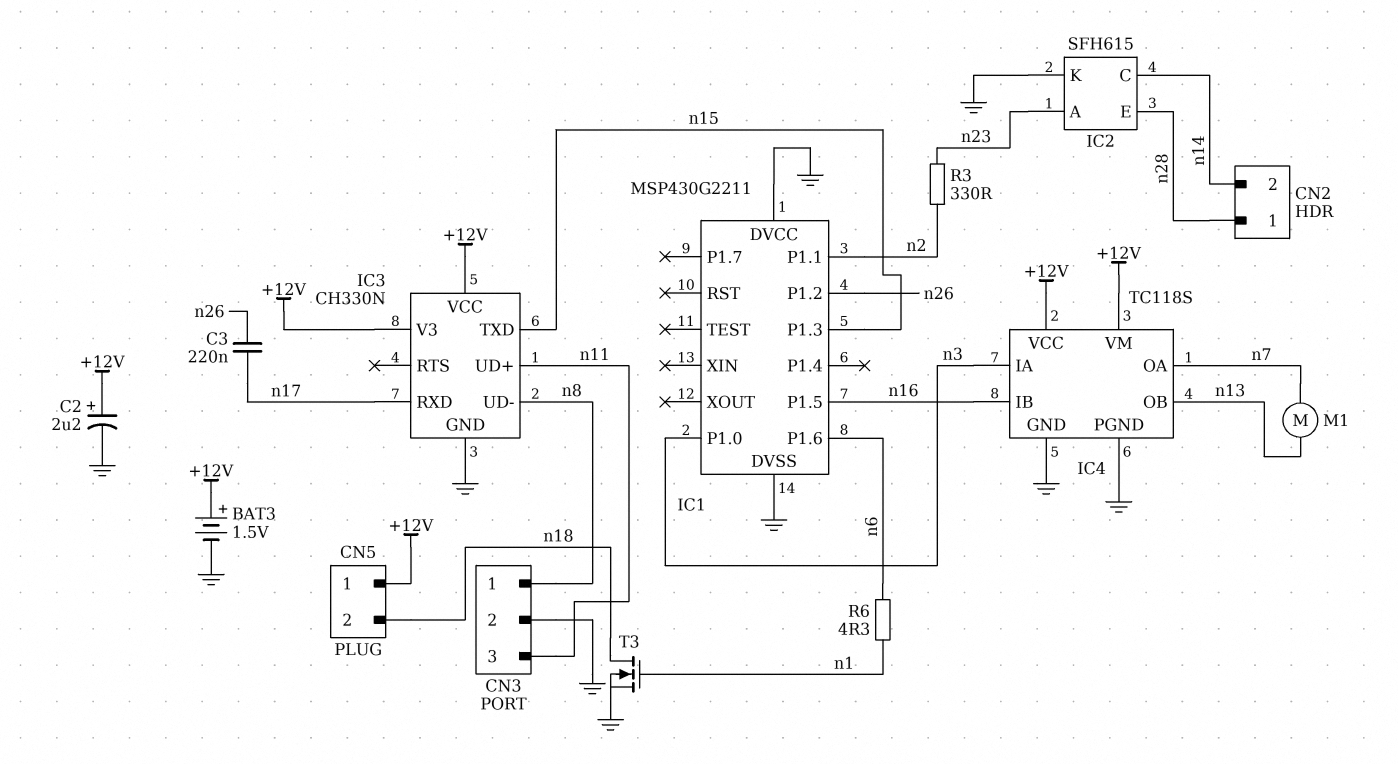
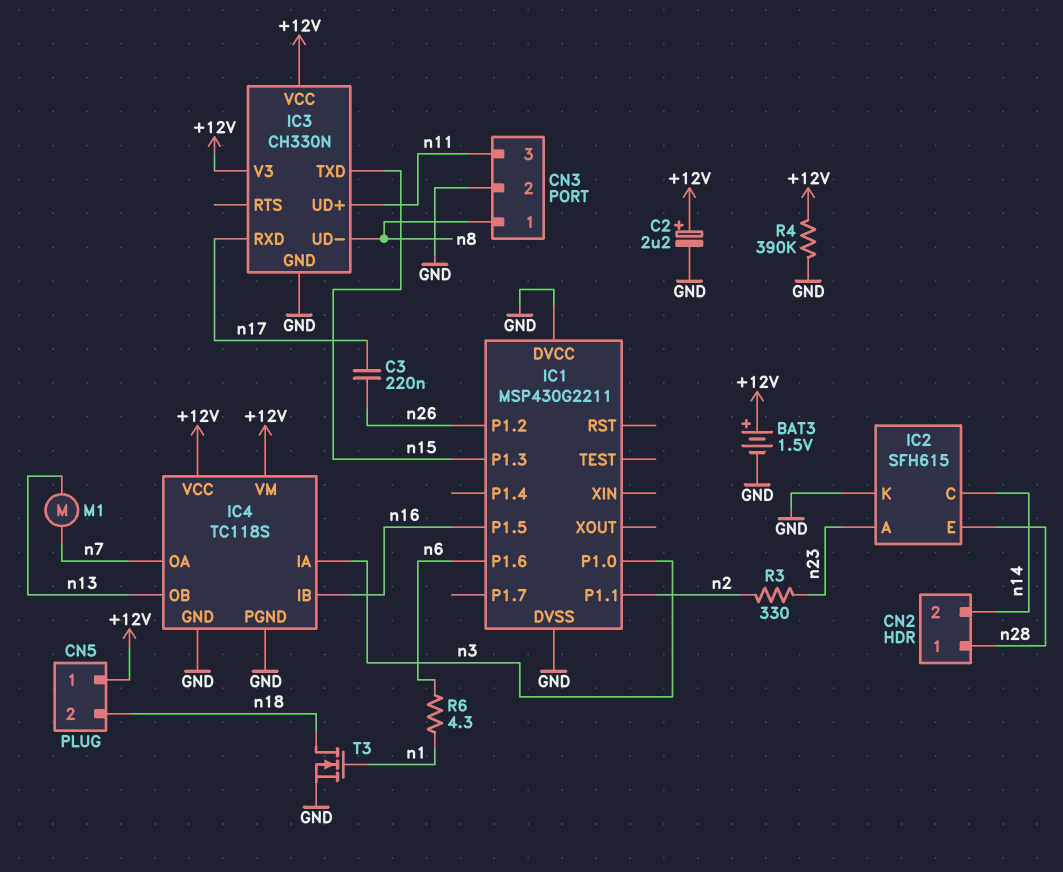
R4: none -> 390k (+12V, GND)

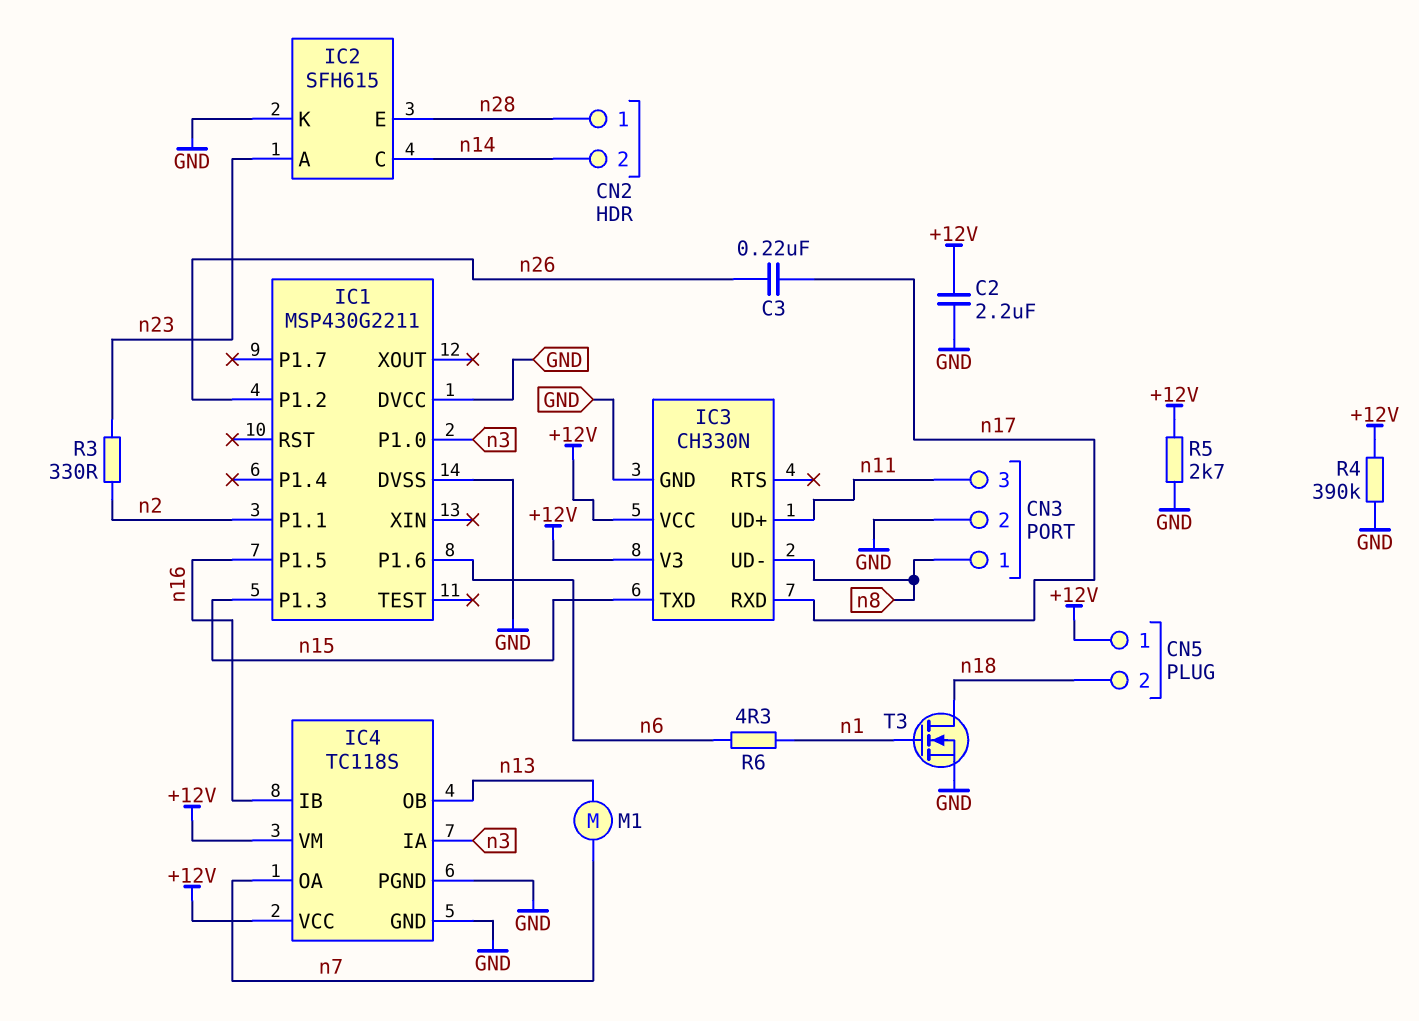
BAT3: 1.5V (plus +12V, minus GND) -> none
C2: 2.2uF (plus +12V, minus GND) -> 2.2uF (+12V, GND)
R5: none -> 2.7k (+12V, GND)

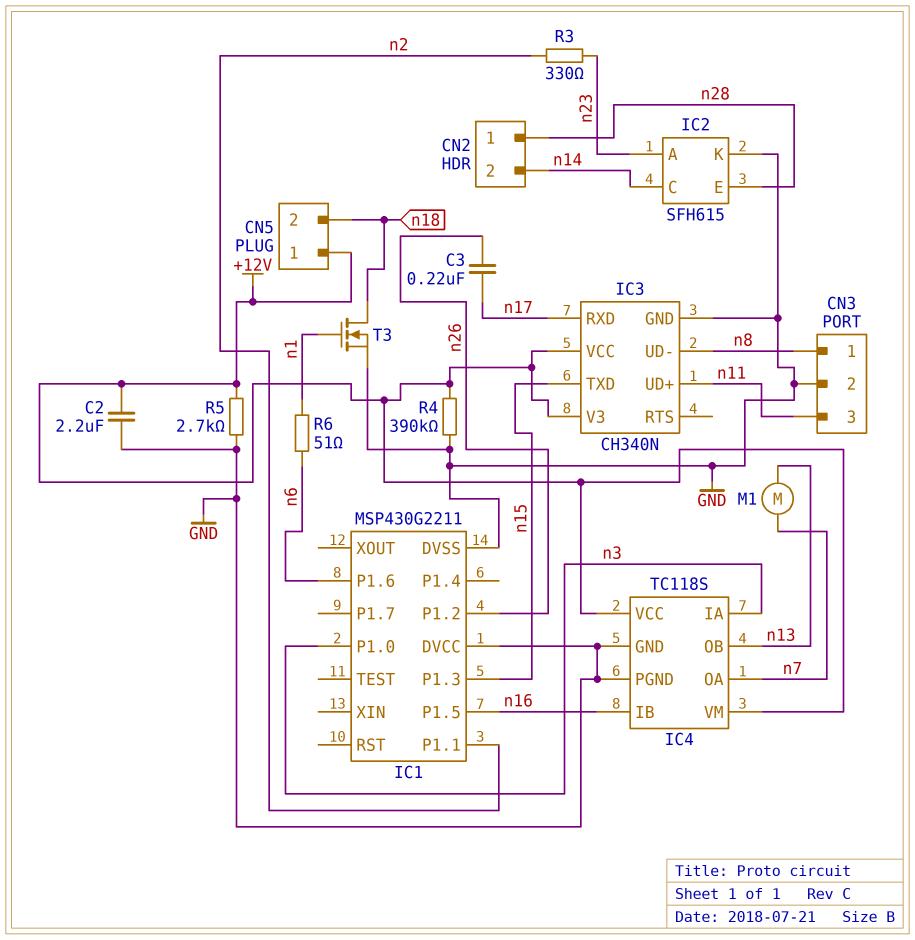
IC3: CH330N -> CH340N
R6: 4.3 (n1, n6) -> 51 (n1, n6)

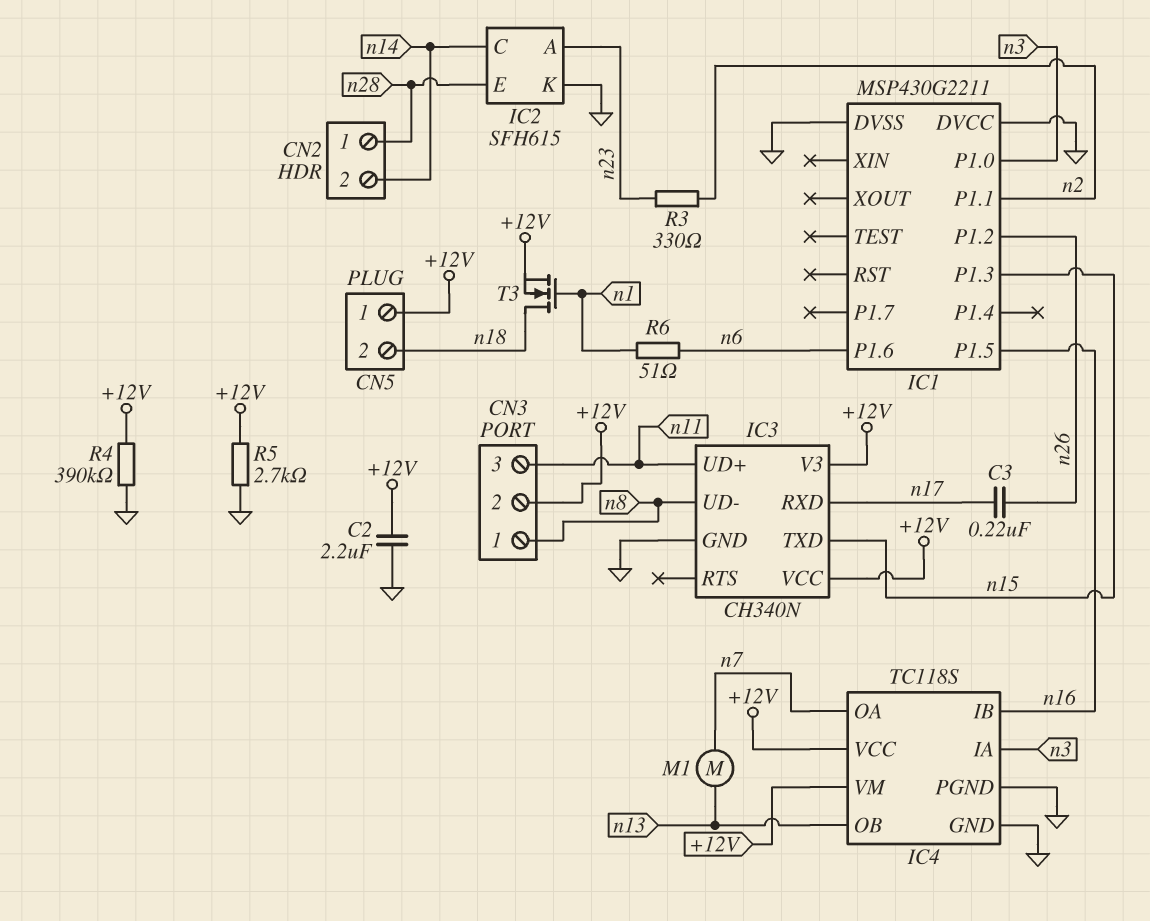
CN3 pin 2: GND -> +12V
T3: NMOS (G n1, D n18, S GND) -> NMOS (G n1, D n18, S +12V)

